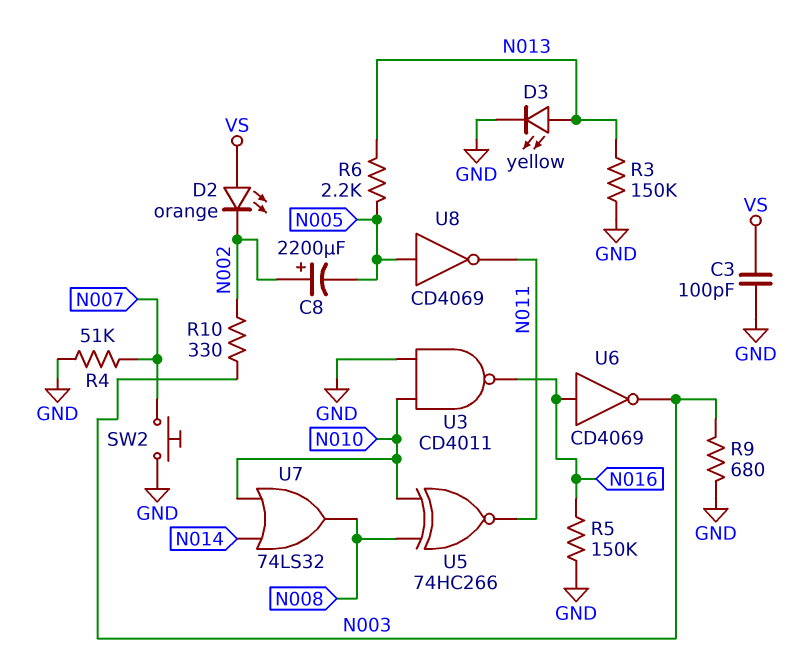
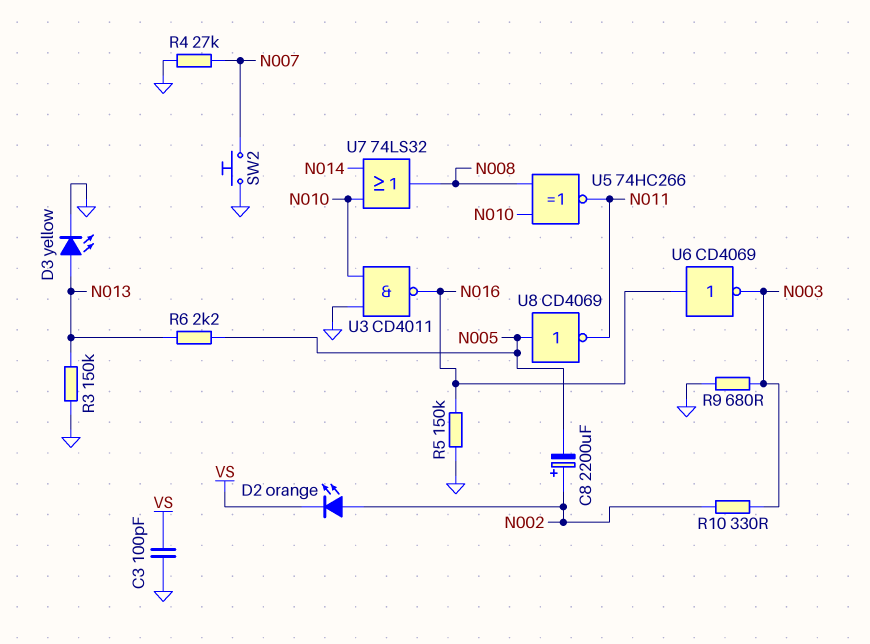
D2: LED orange (A VS, K N002) -> LED orange (A N002, K VS)
R4: 51k (GND, N007) -> 27k (GND, N007)

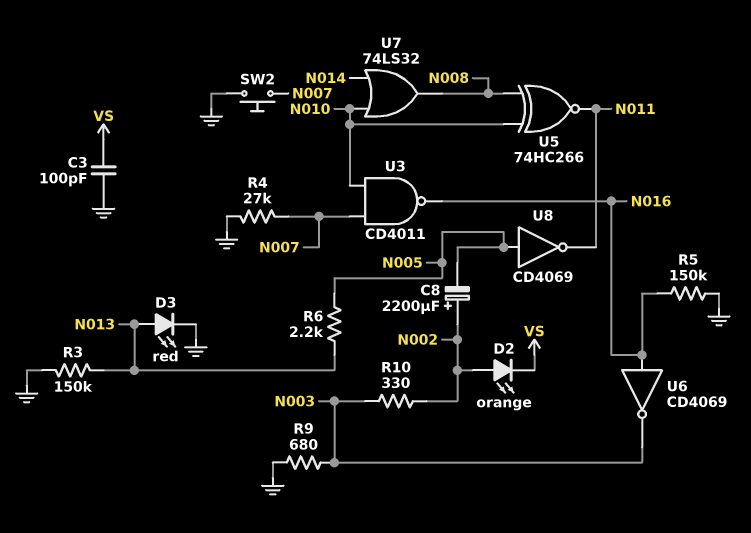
D3: LED yellow (A N013, K GND) -> LED red (A N013, K GND)
U3: NAND CD4011 (in GND, in N010, out N016) -> NAND CD4011 (in N007, in N010, out N016)

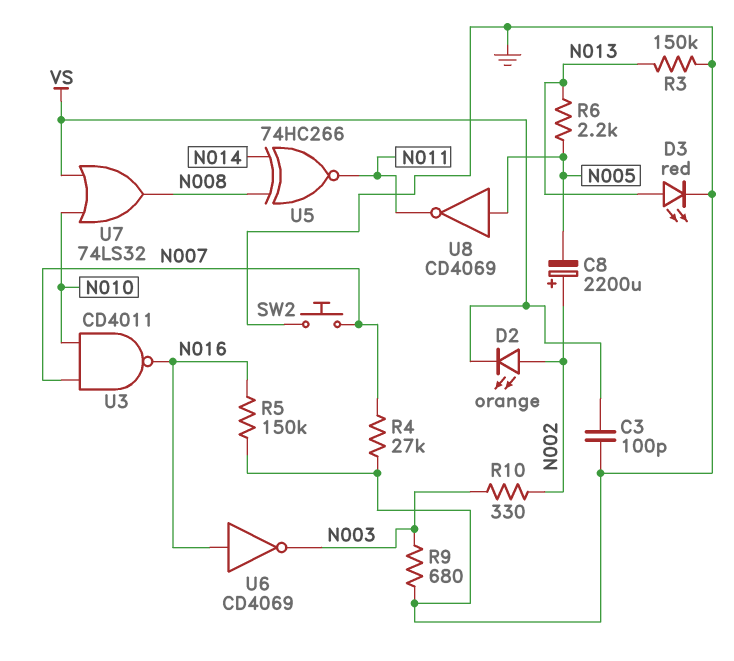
U5: XNOR 74HC266 (in N008, in N010, out N011) -> XNOR 74HC266 (in N008, in N014, out N011)
U7: OR 74LS32 (in N010, in N014, out N008) -> OR 74LS32 (in N010, in VS, out N008)

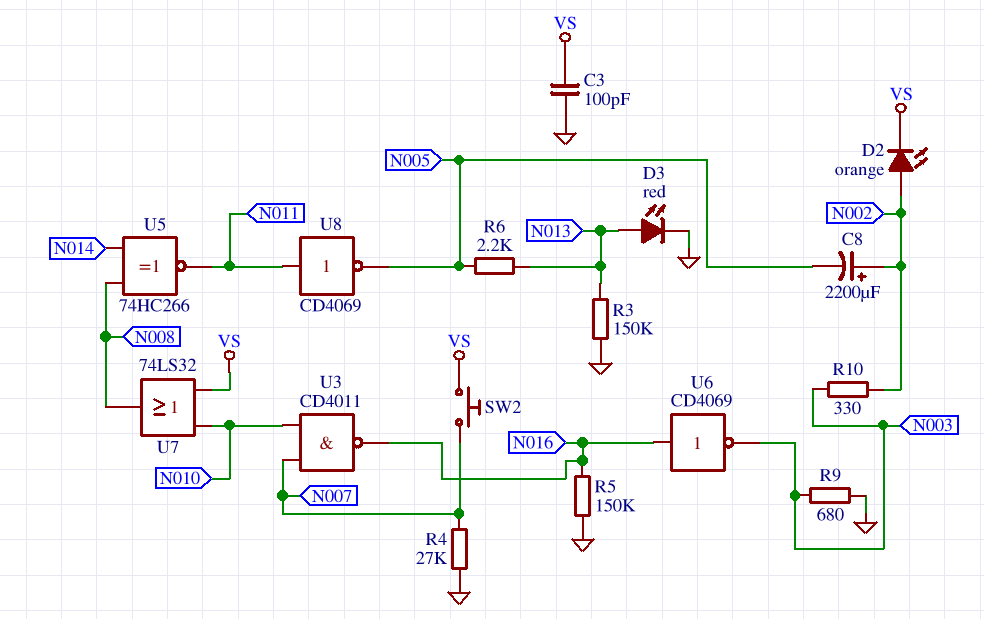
SW2: button (GND, N007) -> button (N007, VS)
U8: NOT CD4069 (in N005, out N011) -> NOT CD4069 (in N011, out N005)

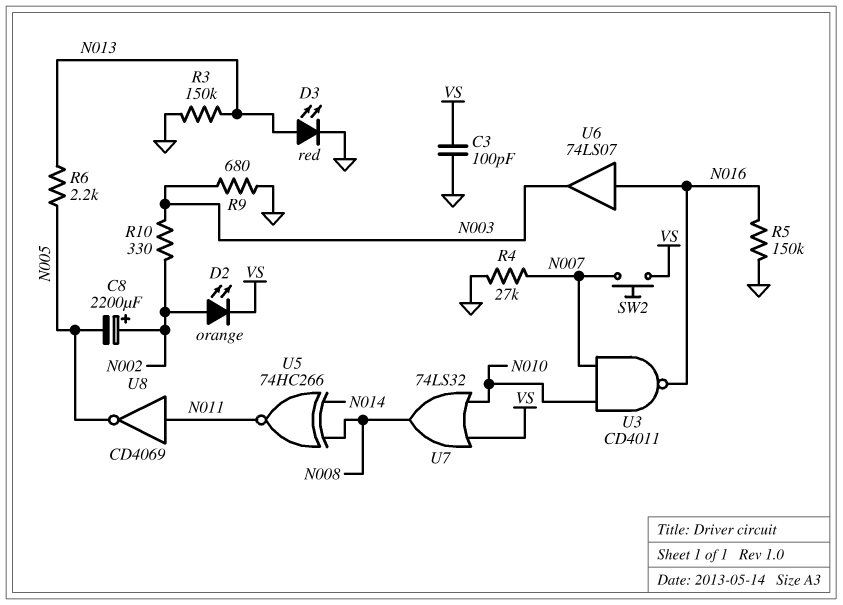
U6: NOT CD4069 (in N016, out N003) -> buffer 74LS07 (in N016, out N003)

